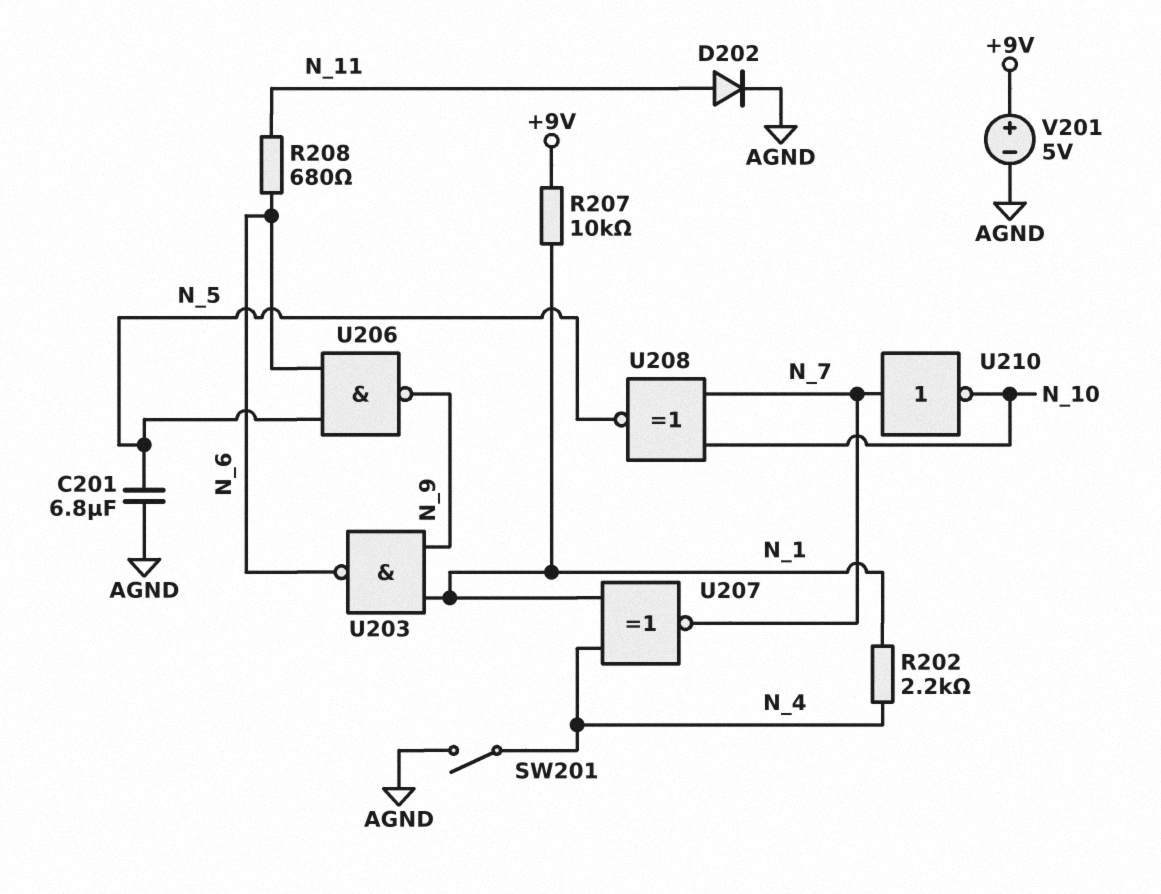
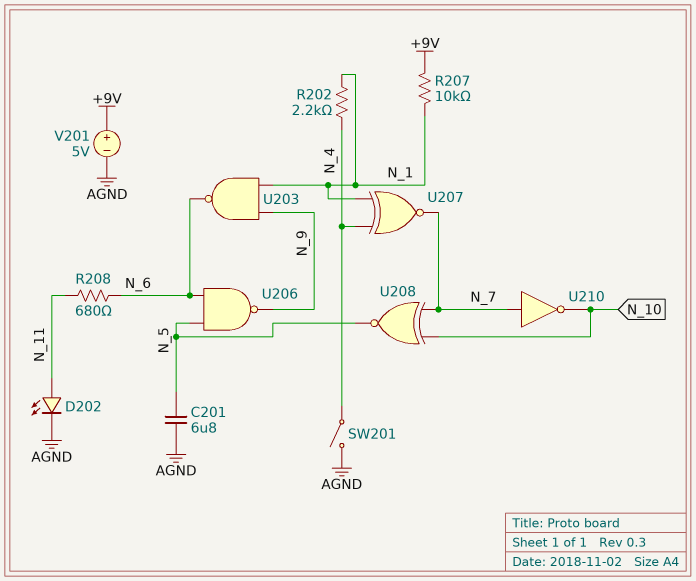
D202: diode (A N_11, K AGND) -> LED (A N_11, K AGND)

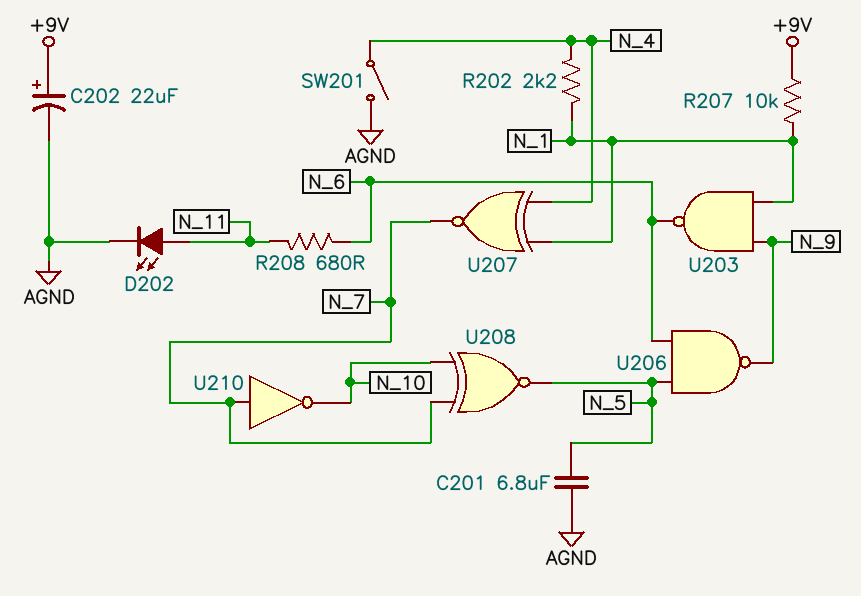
C202: none -> 22uF (plus +9V, minus AGND)
V201: 5V (plus +9V, minus AGND) -> none

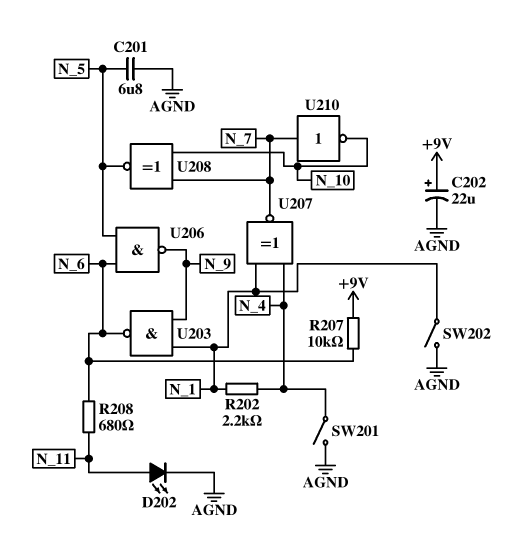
R207: 10k (+9V, N_1) -> 10k (+9V, N_6)
SW202: none -> switch (AGND, N_1)

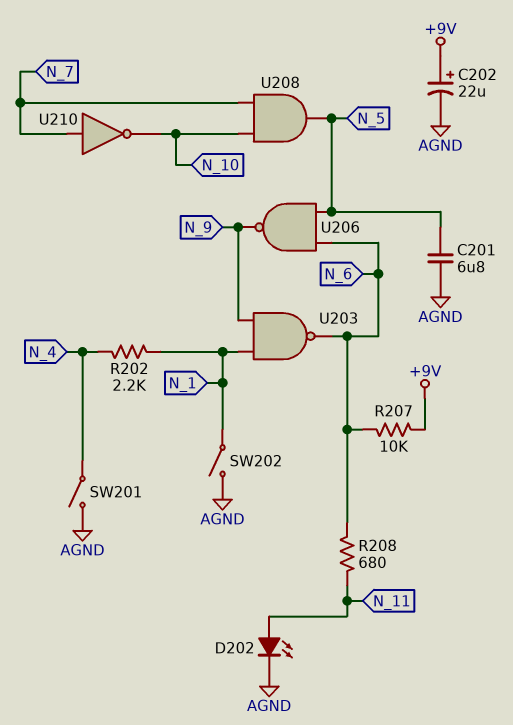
U207: XNOR (in N_1, in N_4, out N_7) -> none
U208: XNOR (in N_7, in N_10, out N_5) -> AND (in N_7, in N_10, out N_5)

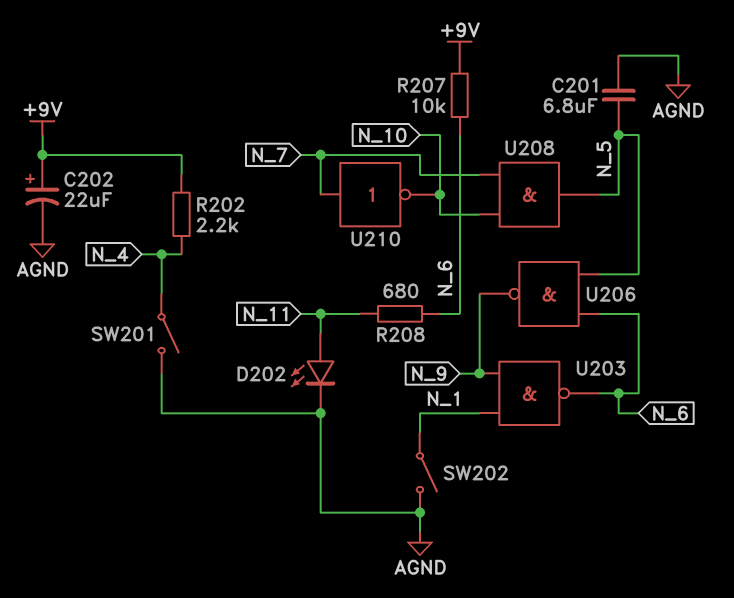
R202: 2.2k (N_1, N_4) -> 2.2k (+9V, N_4)

